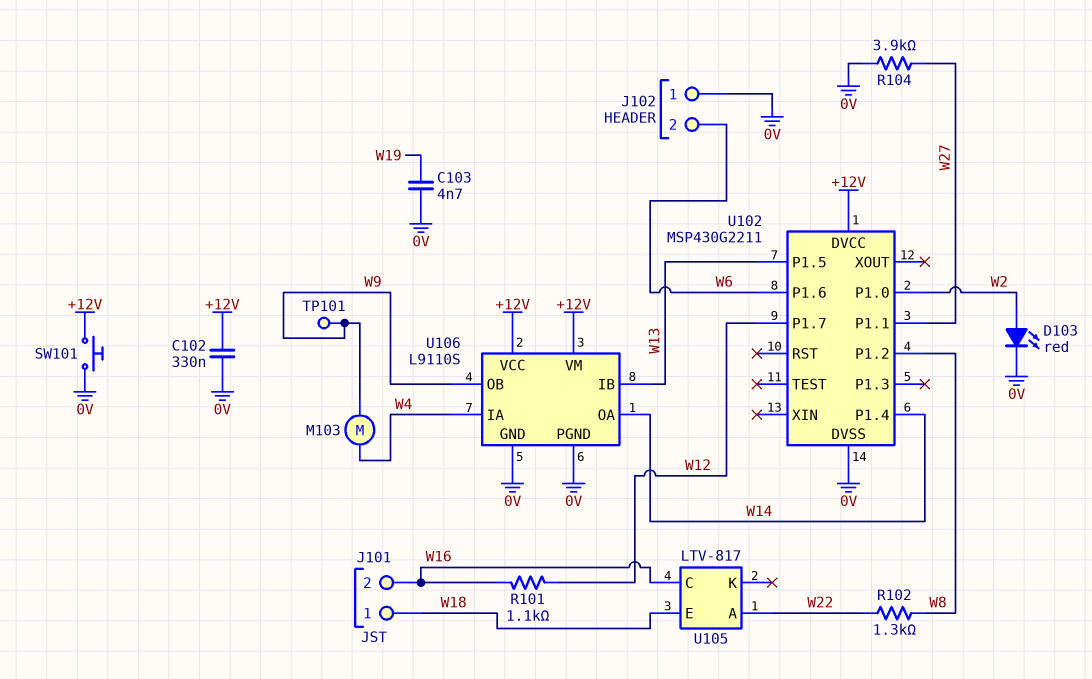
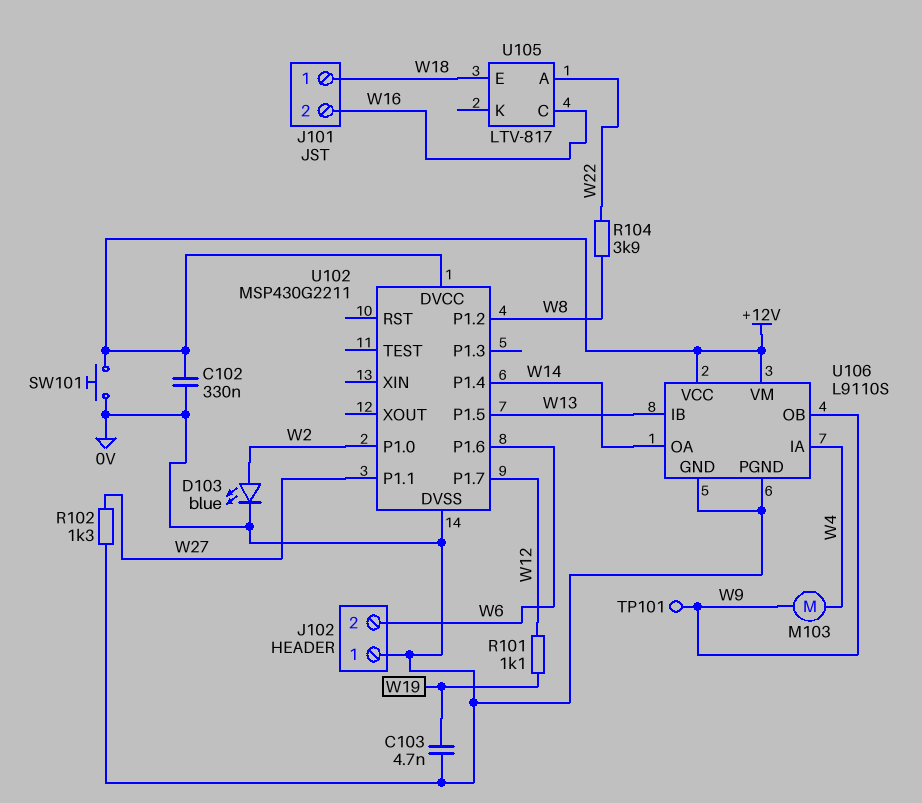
D103: LED red (A W2, K 0V) -> LED blue (A W2, K 0V)
R101: 1.1k (W12, W16) -> 1.1k (W12, W19)
R102: 1.3k (W8, W22) -> 1.3k (0V, W27)
R104: 3.9k (0V, W27) -> 3.9k (W8, W22)

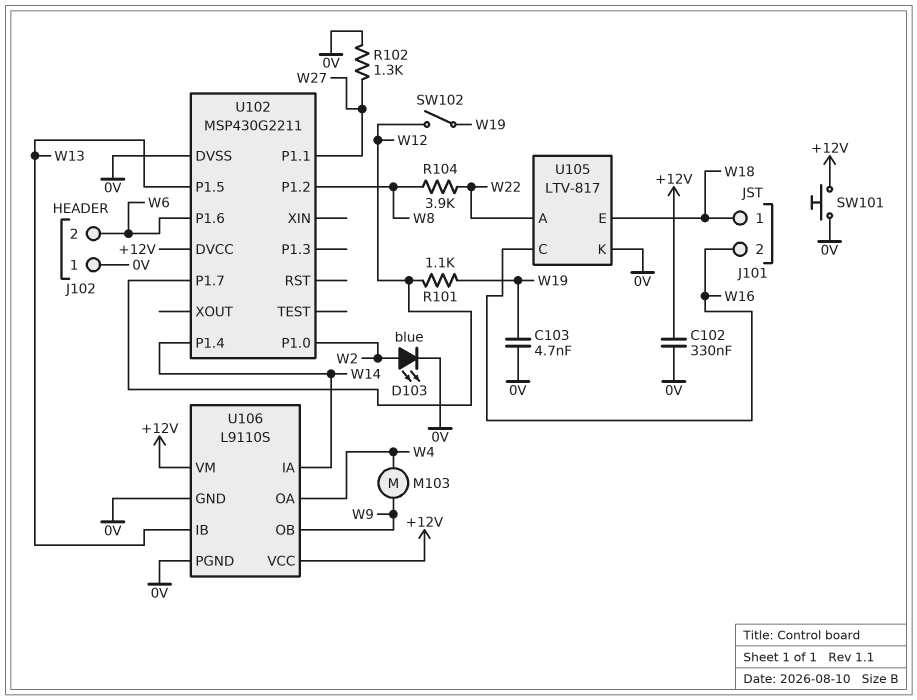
SW102: none -> switch (W12, W19)
TP101: test point (W9) -> none
U105 pin K: none -> 0V
U106 pin IA: W4 -> W14
U106 pin OA: W14 -> W4

